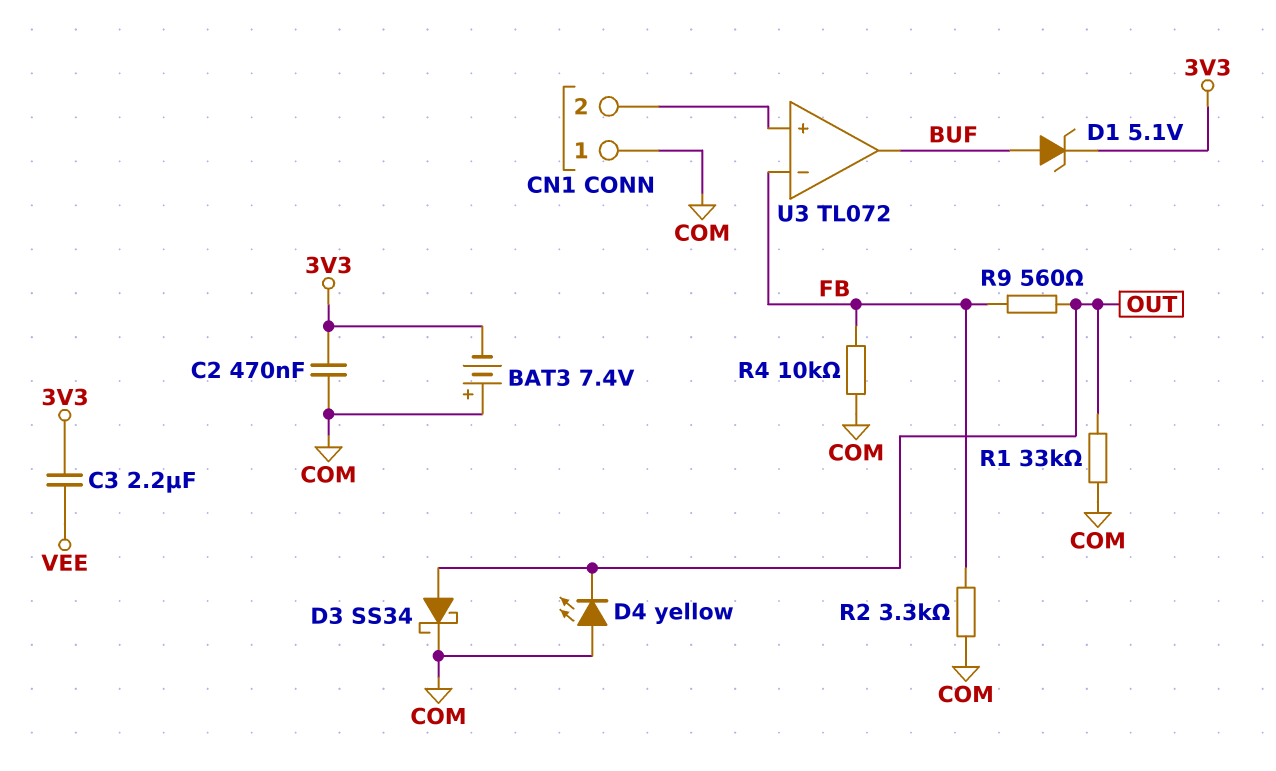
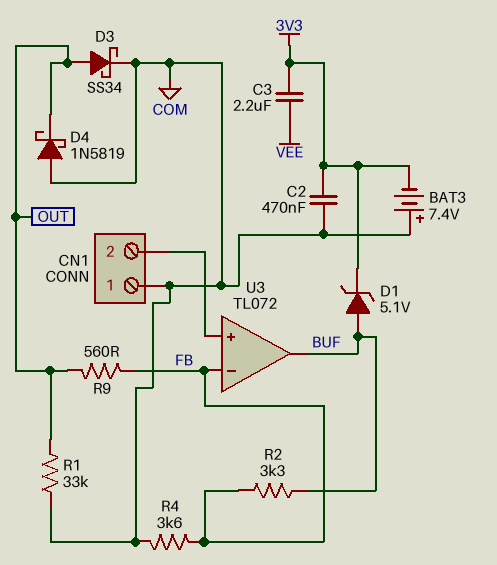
D4: LED yellow (A COM, K OUT) -> schottky 1N5819 (A COM, K OUT)
R2: 3.3k (COM, FB) -> 3.3k (BUF, FB)
R4: 10k (COM, FB) -> 3.6k (COM, FB)

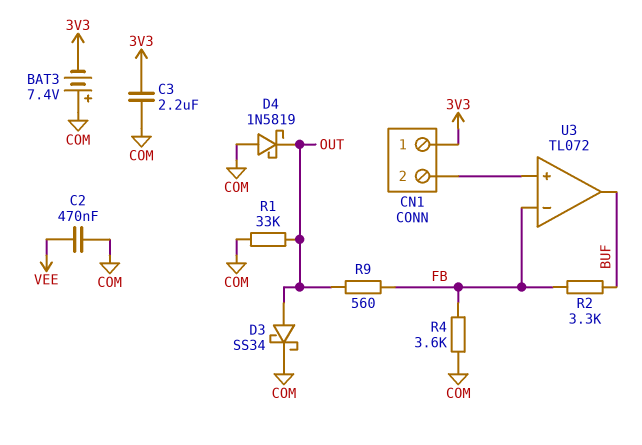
C2: 470nF (3V3, COM) -> 470nF (COM, VEE)
C3: 2.2uF (3V3, VEE) -> 2.2uF (3V3, COM)
CN1 pin 1: COM -> 3V3
D1: zener 5.1V (A BUF, K 3V3) -> none

